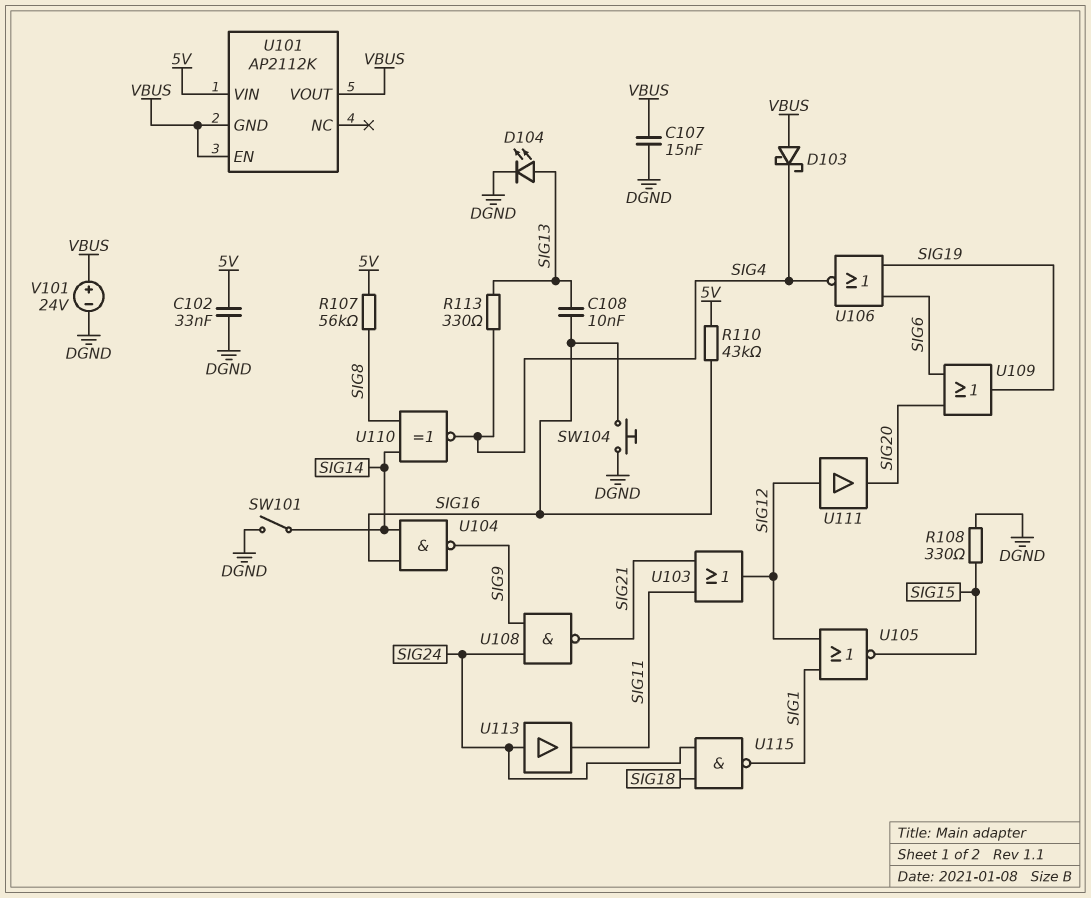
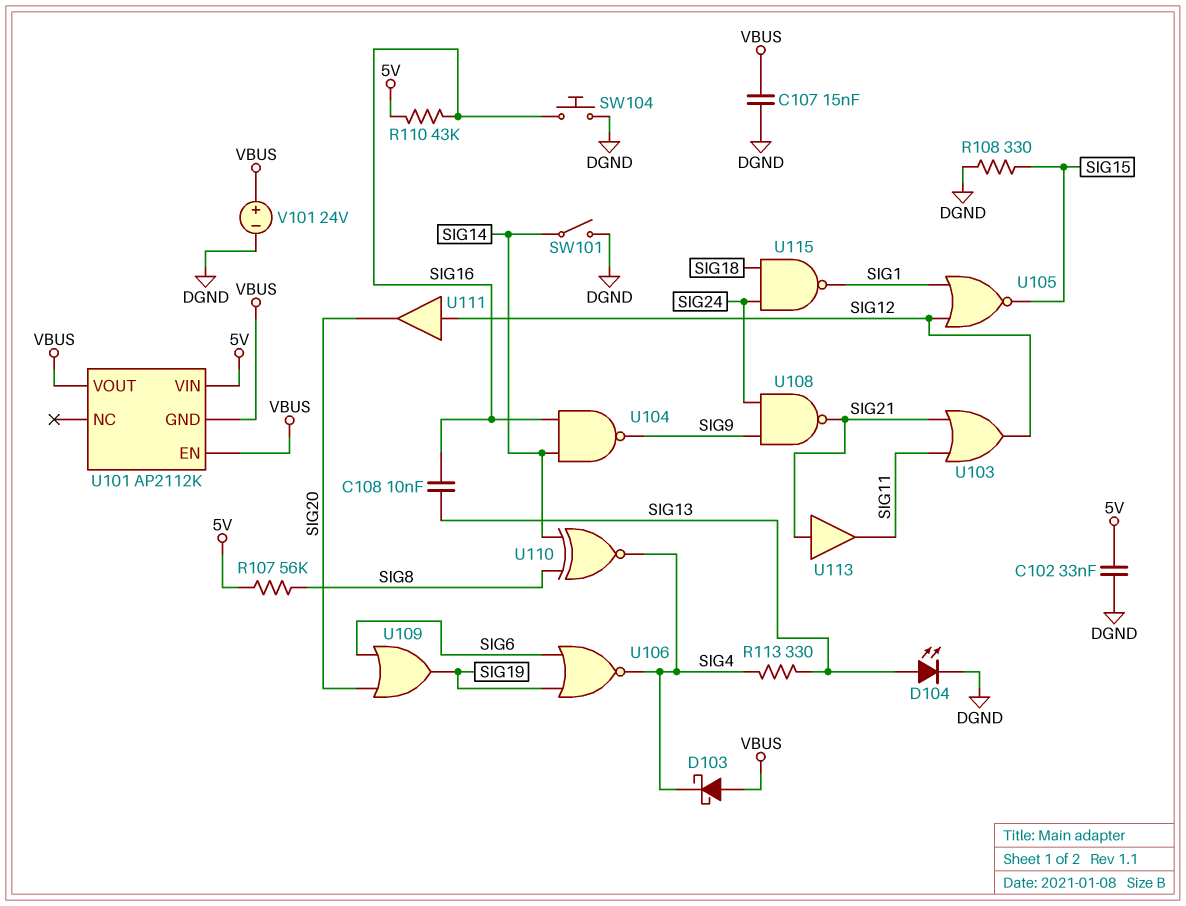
U113: buffer (in SIG24, out SIG11) -> buffer (in SIG21, out SIG11)

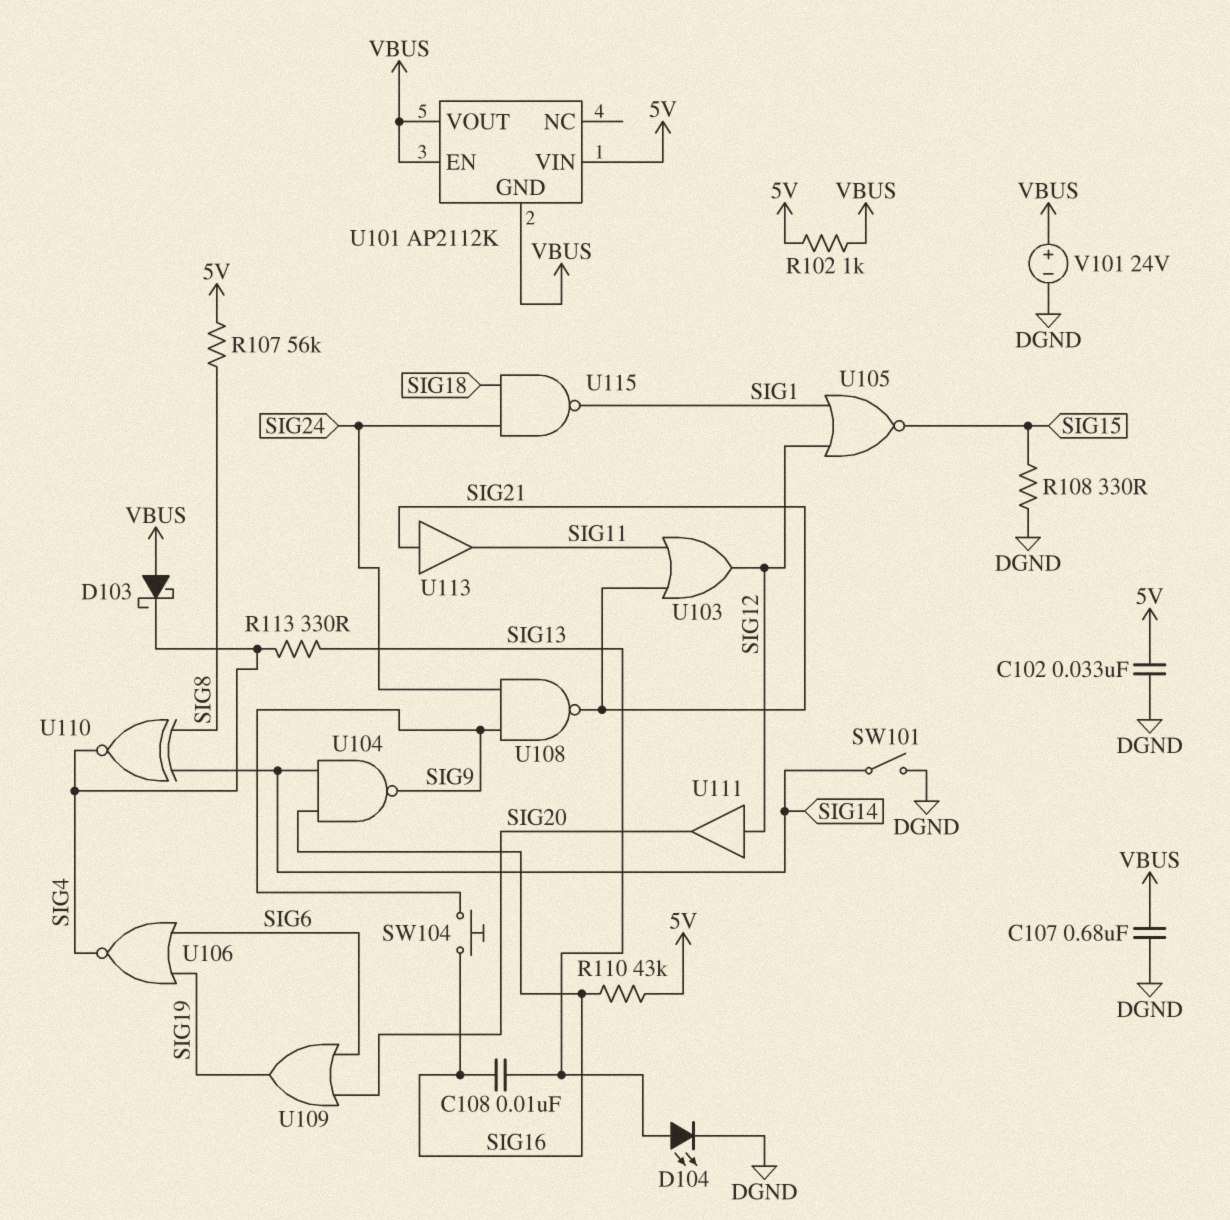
C107: 15nF (DGND, VBUS) -> 680nF (DGND, VBUS)
R102: none -> 1k (5V, VBUS)
SW104: button (DGND, SIG16) -> button (SIG9, SIG16)

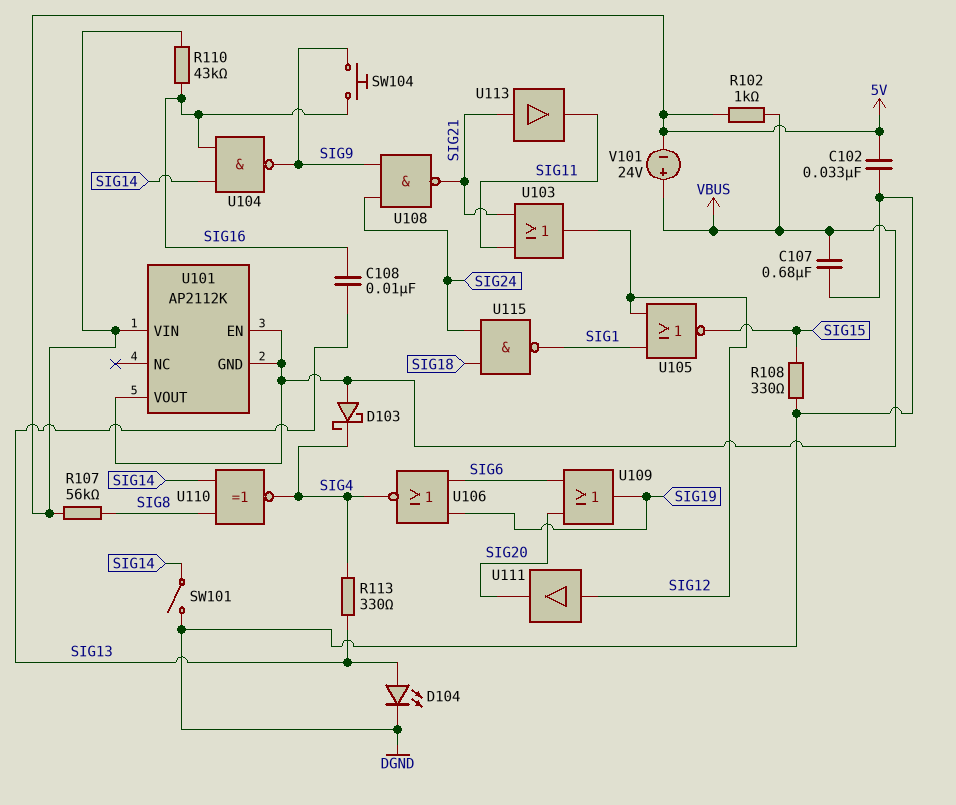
V101: 24V (plus VBUS, minus DGND) -> 24V (plus VBUS, minus 5V)

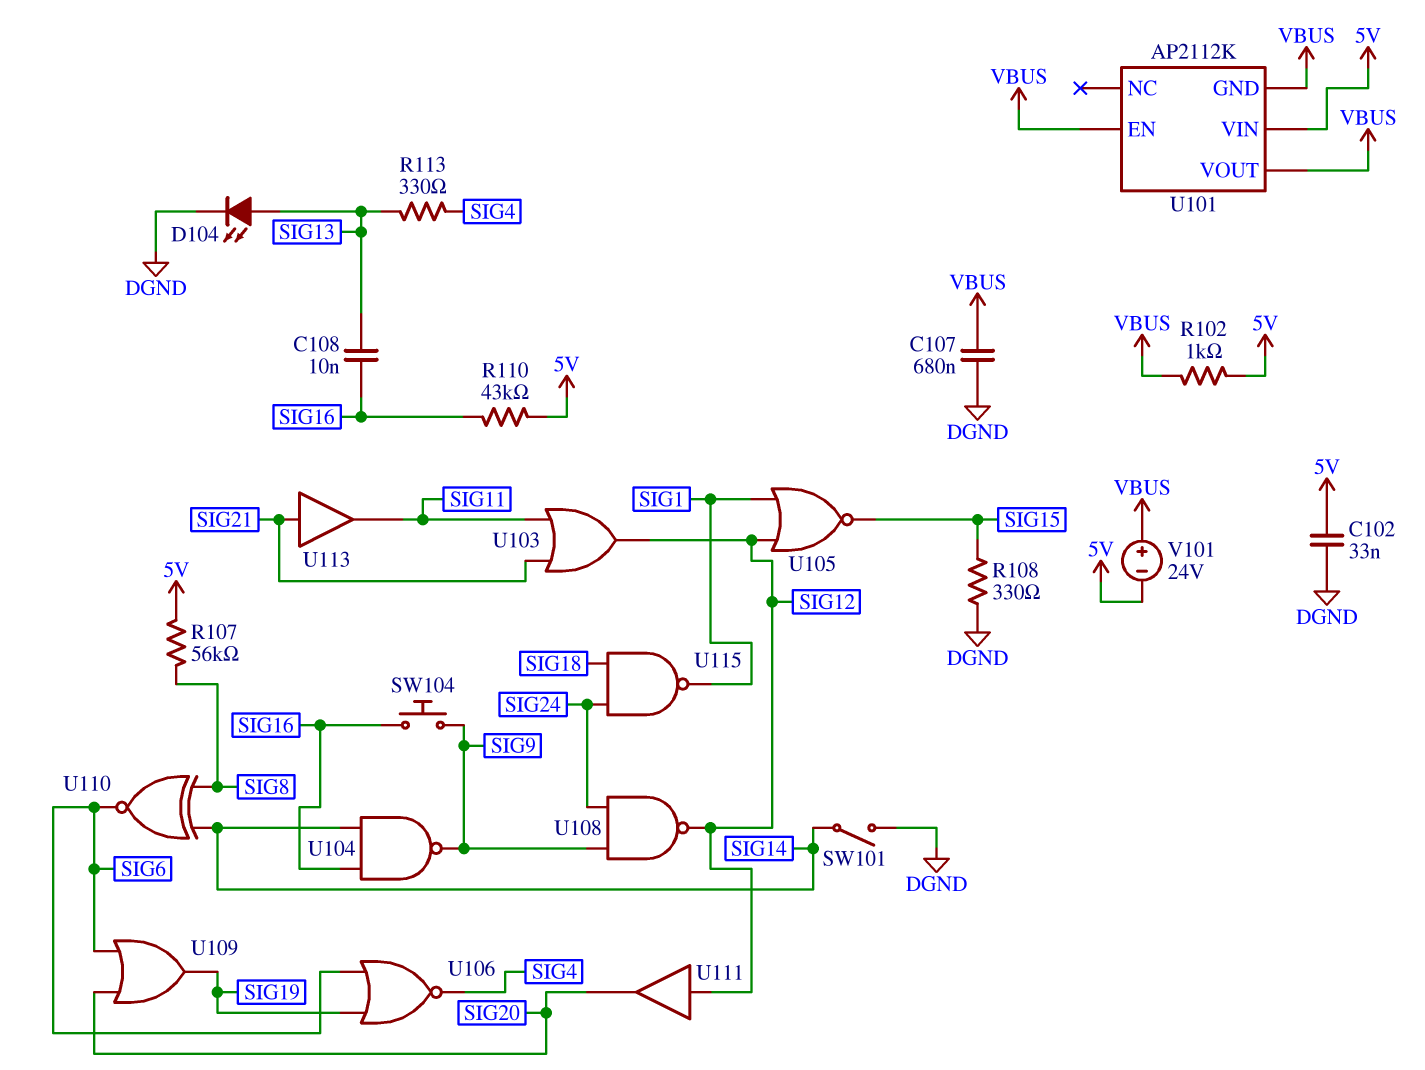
D103: schottky (A VBUS, K SIG4) -> none
U108: NAND (in SIG9, in SIG24, out SIG21) -> NAND (in SIG9, in SIG24, out SIG12)
U110: XNOR (in SIG8, in SIG14, out SIG4) -> XNOR (in SIG8, in SIG14, out SIG6)

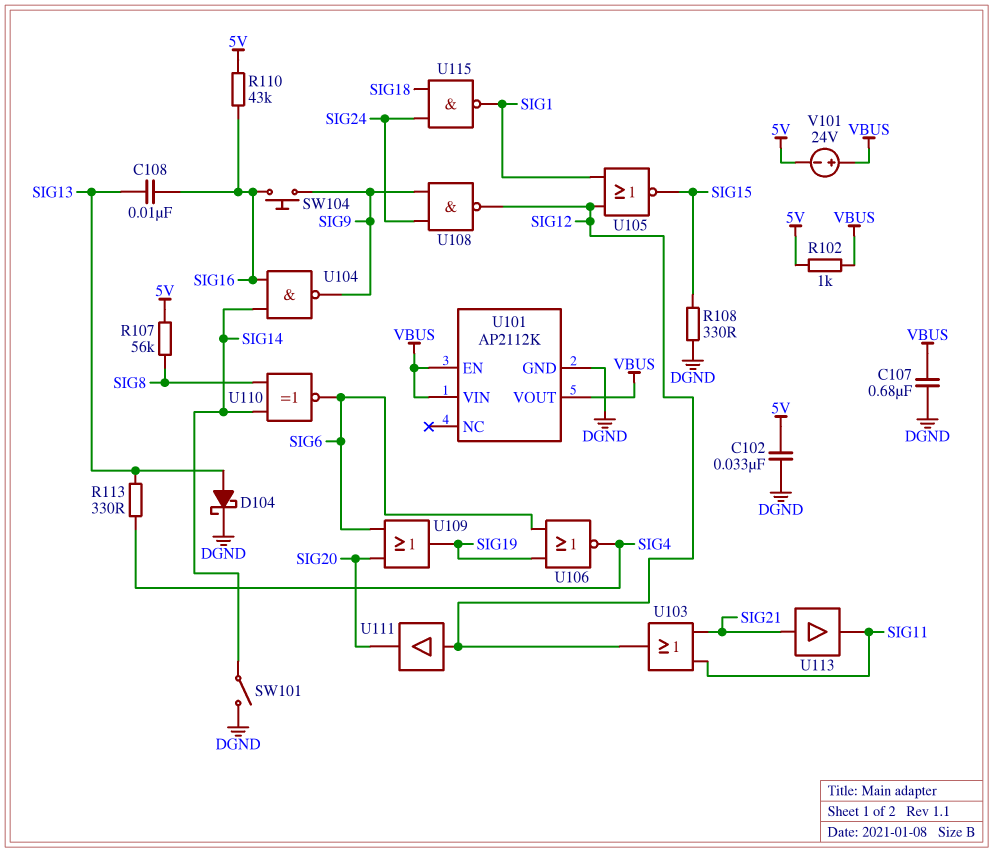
D104: LED (A SIG13, K DGND) -> schottky (A SIG13, K DGND)
U101 pin GND: VBUS -> DGND
U101 pin VIN: 5V -> VBUS

